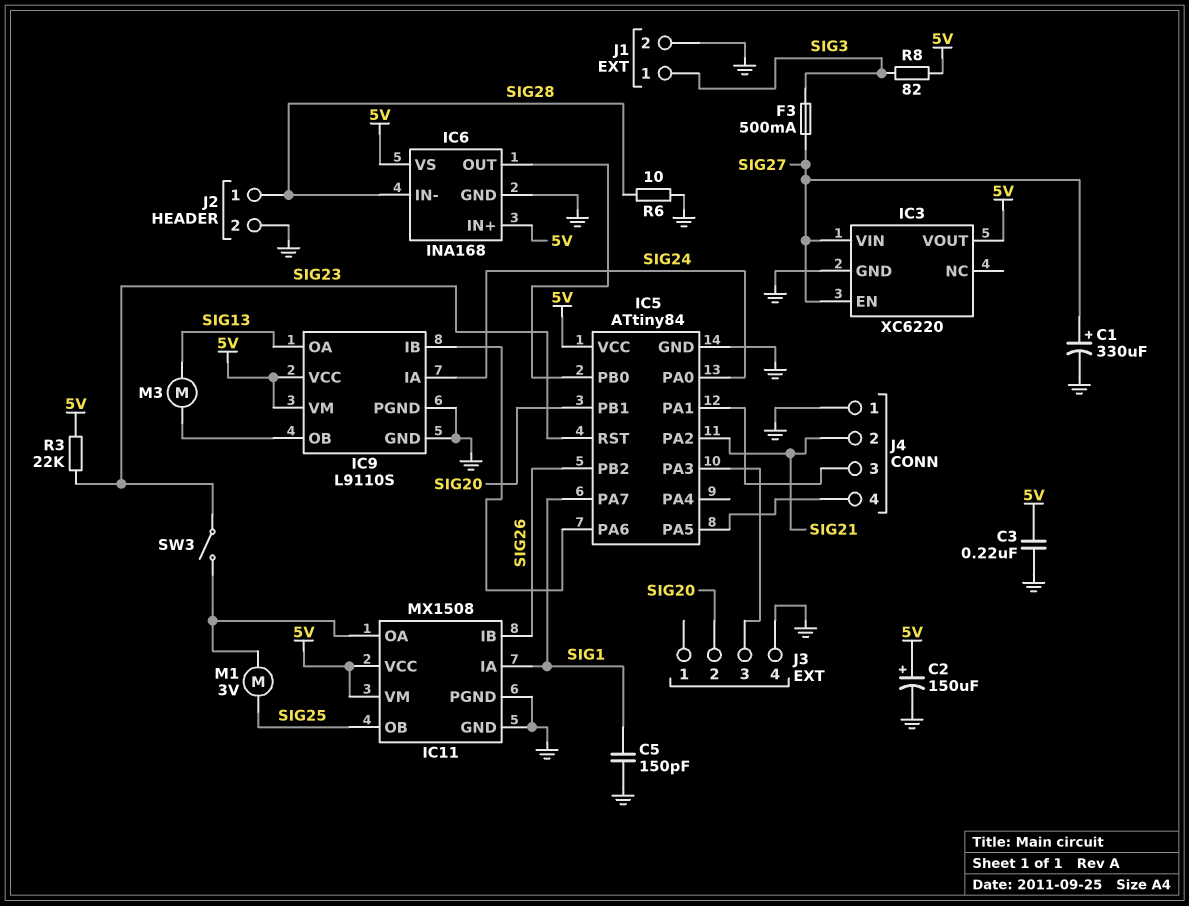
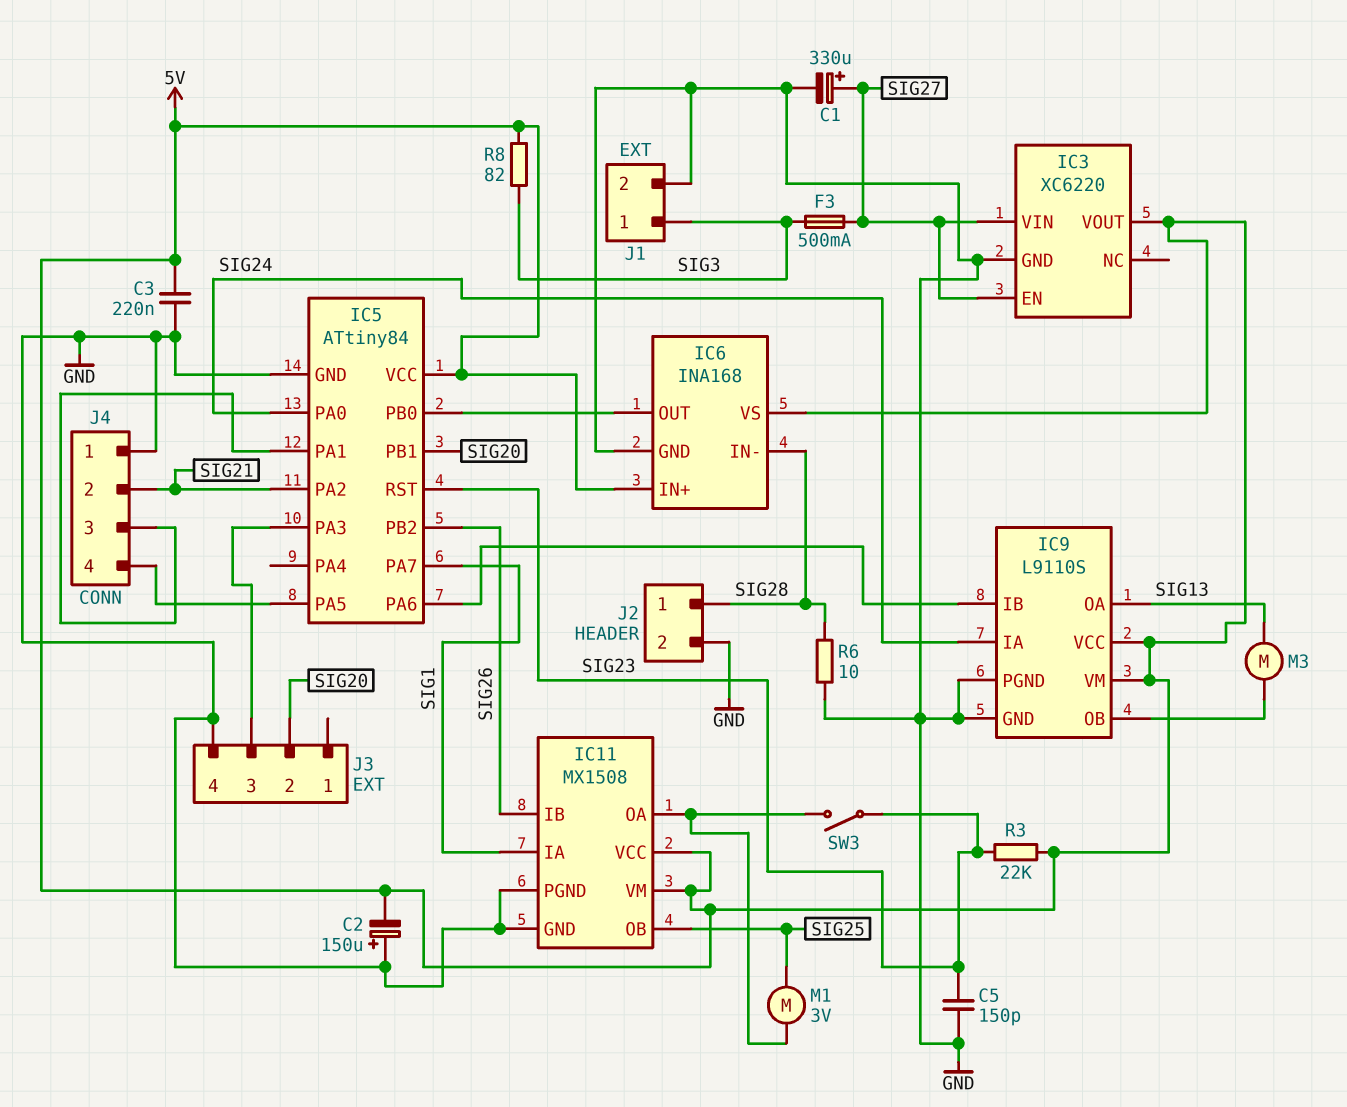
C2: 150uF (plus 5V, minus GND) -> 150uF (plus GND, minus 5V)
C5: 150pF (GND, SIG1) -> 150pF (GND, SIG23)

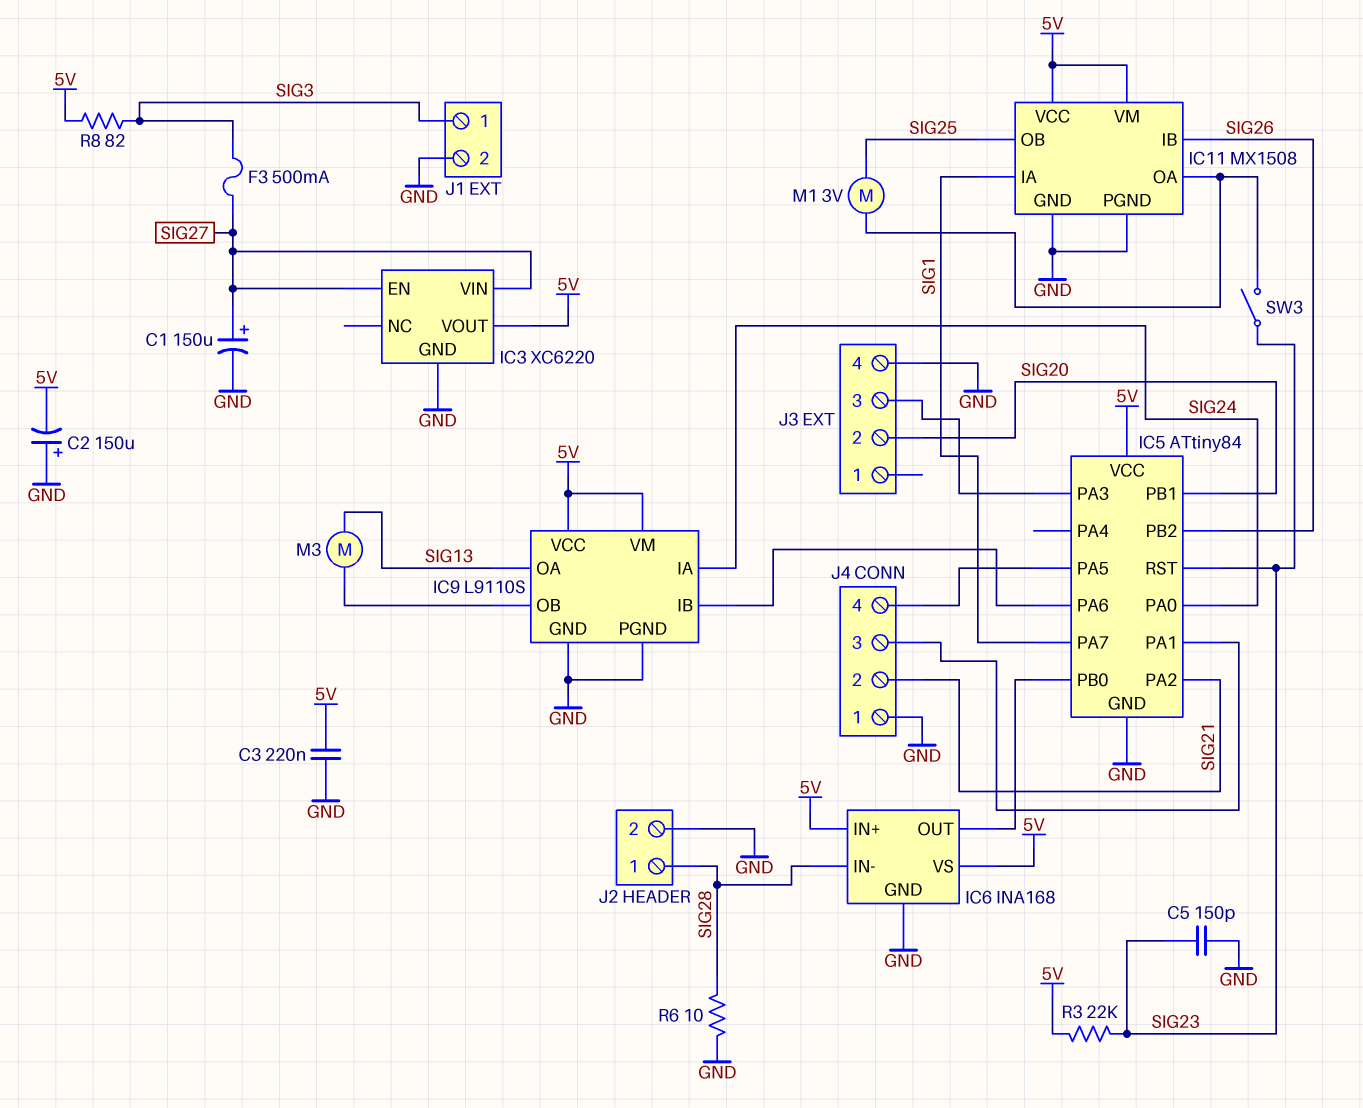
C1: 330uF (plus SIG27, minus GND) -> 150uF (plus SIG27, minus GND)

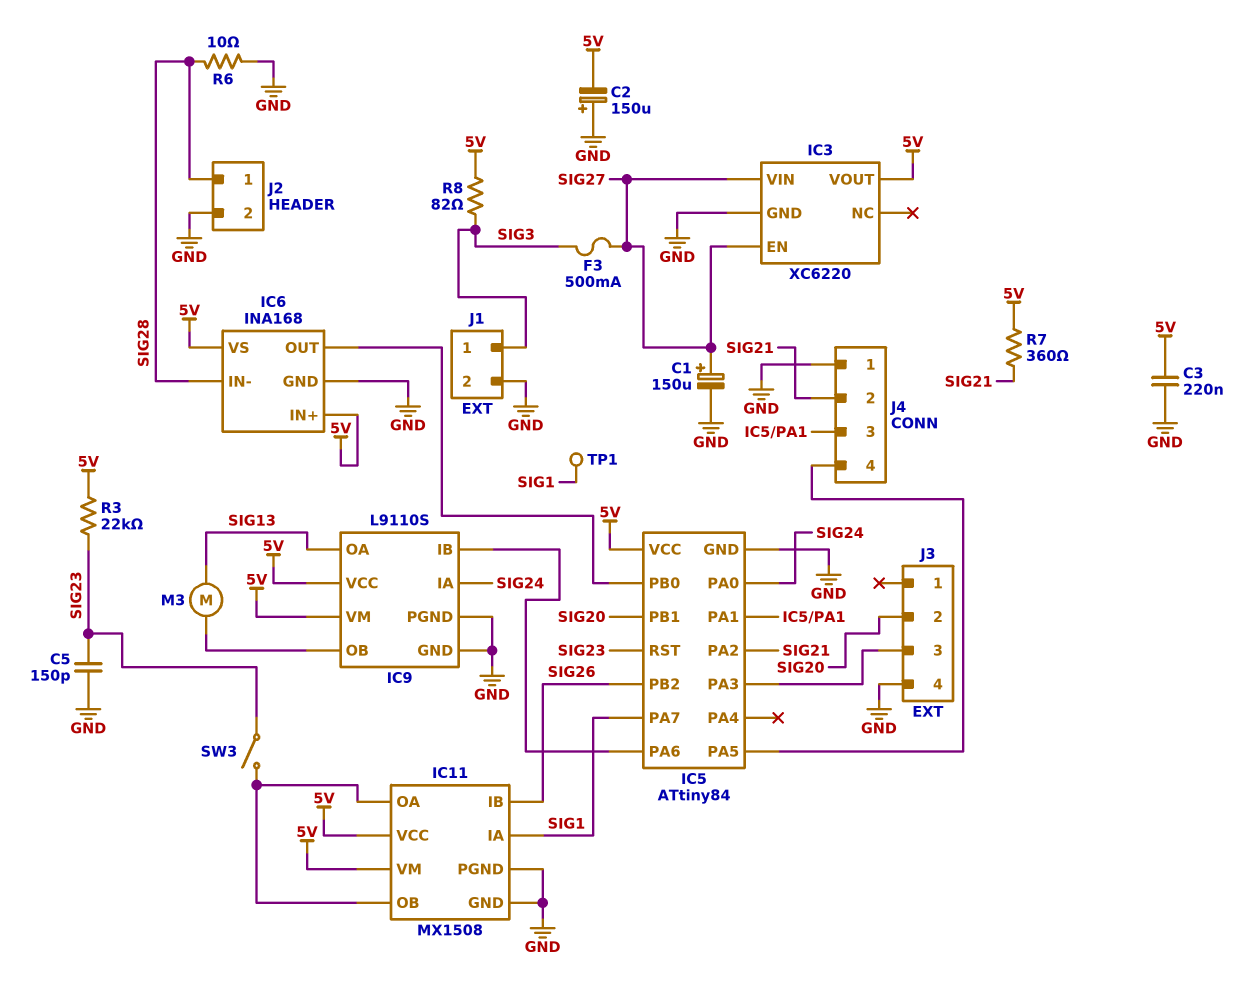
IC11 pin OB: SIG25 -> IC11/OA
M1: motor 3V (IC11/OA, SIG25) -> none
R7: none -> 360 (5V, SIG21)
TP1: none -> test point (SIG1)

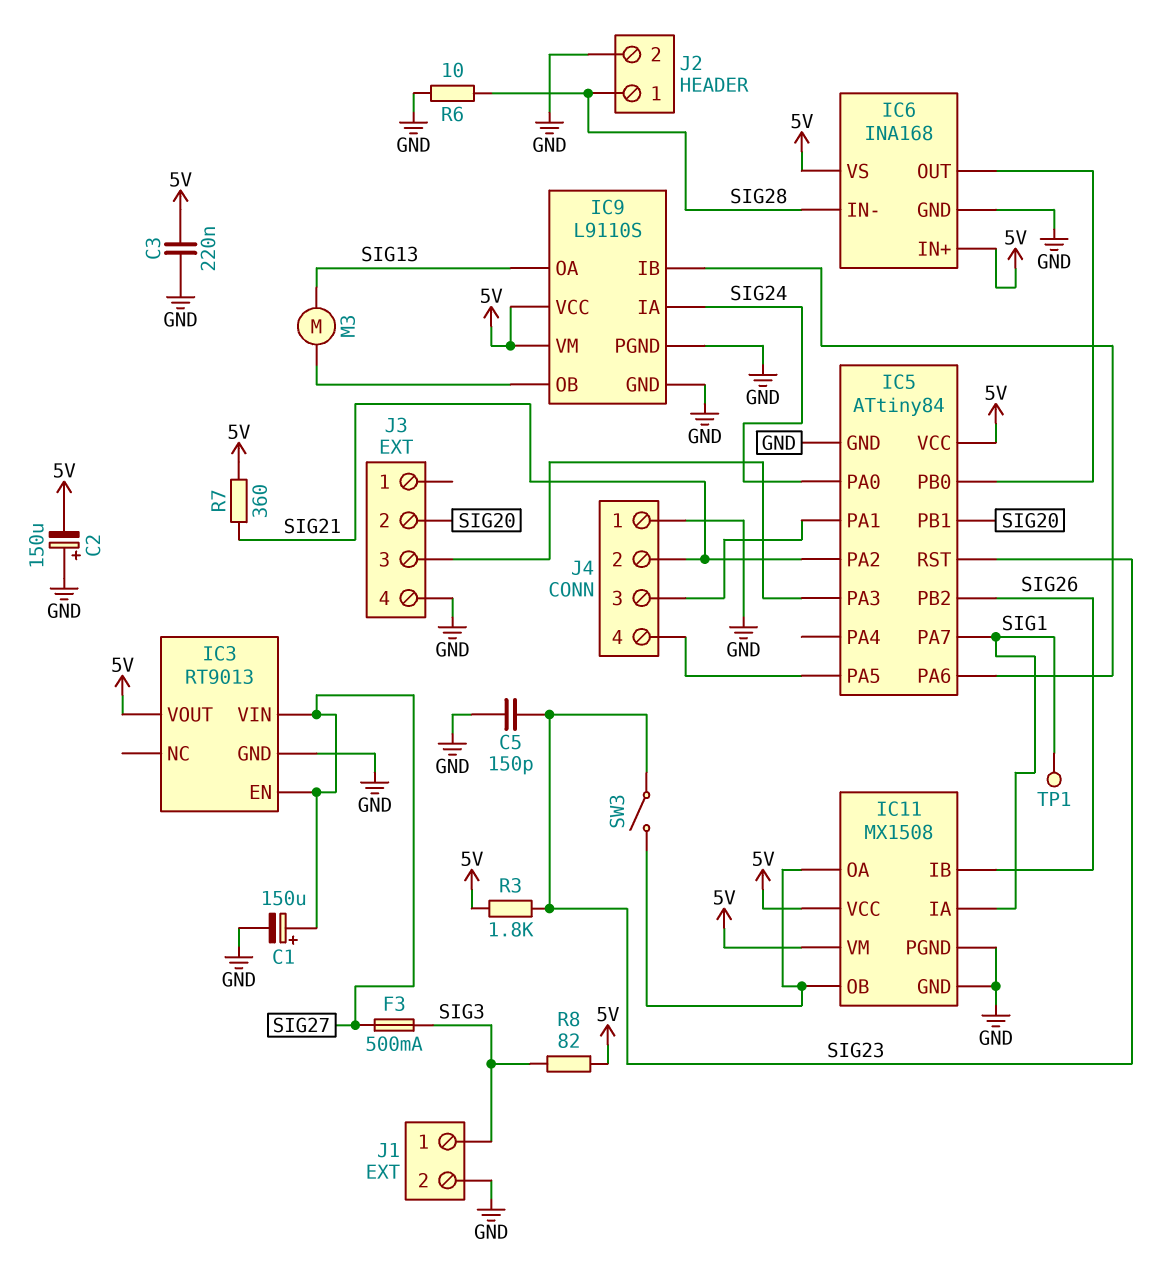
IC3: XC6220 -> RT9013
R3: 22k (5V, SIG23) -> 1.8k (5V, SIG23)

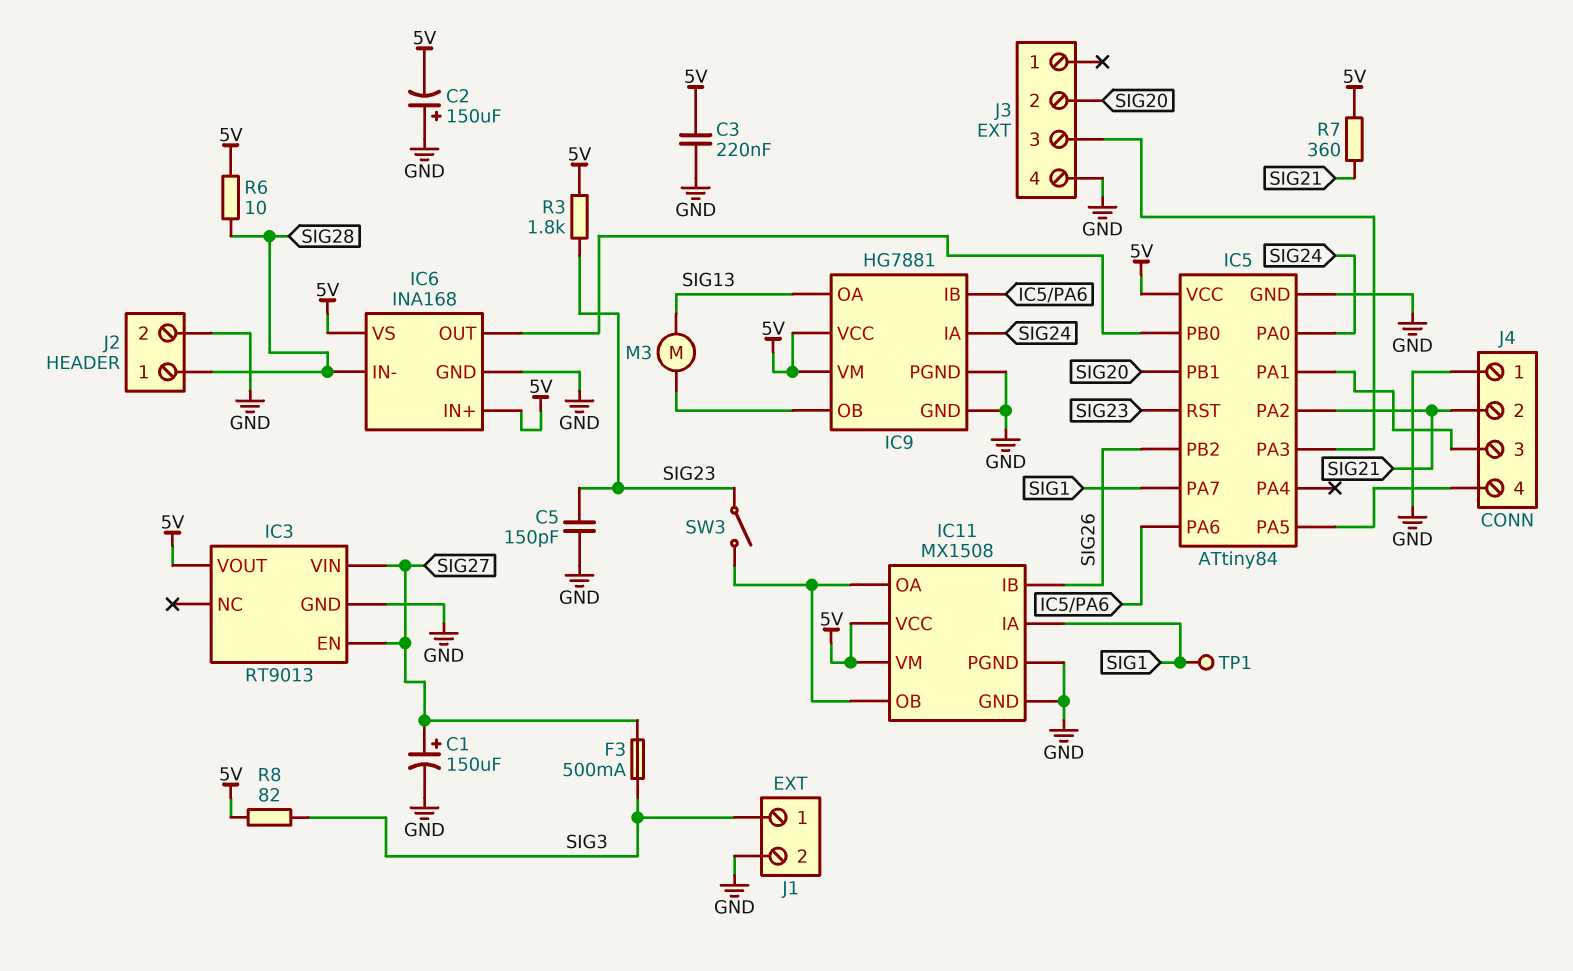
IC9: L9110S -> HG7881
R6: 10 (GND, SIG28) -> 10 (5V, SIG28)

